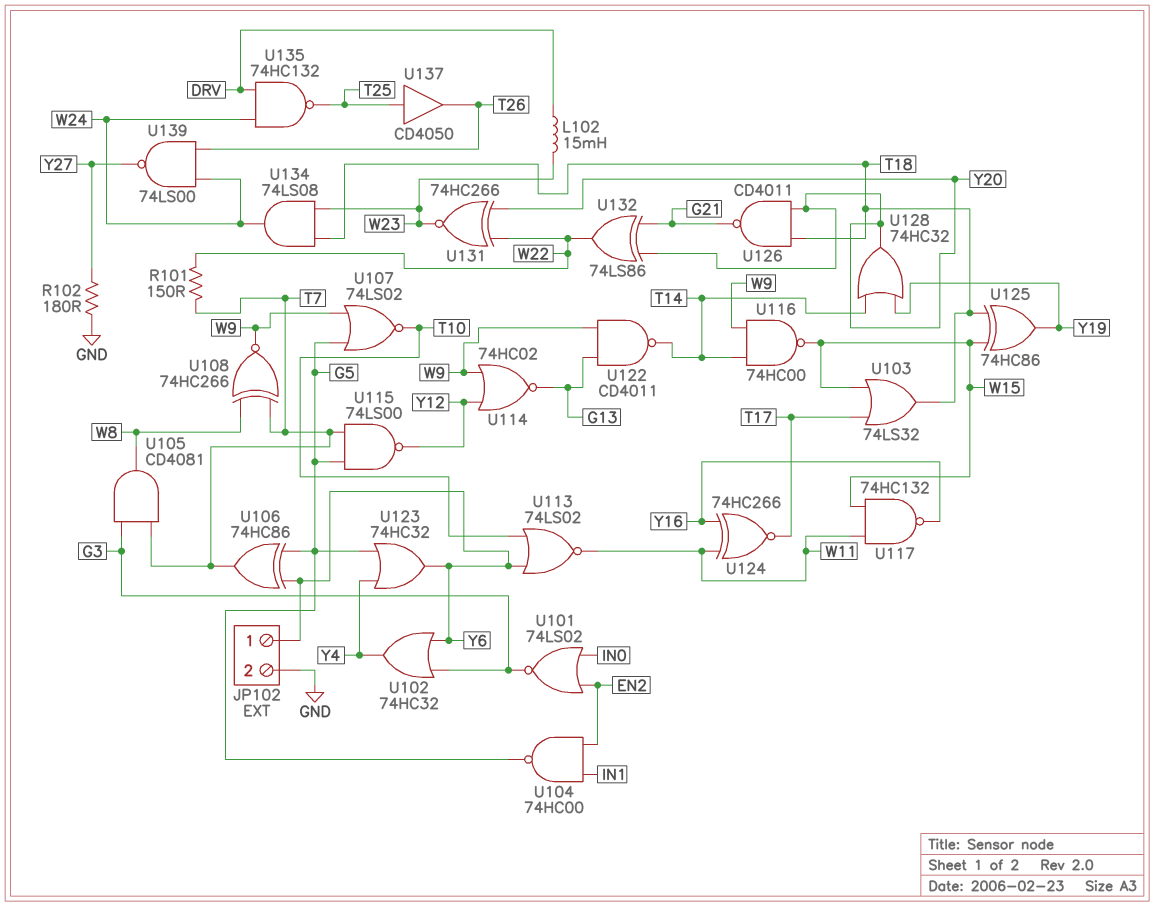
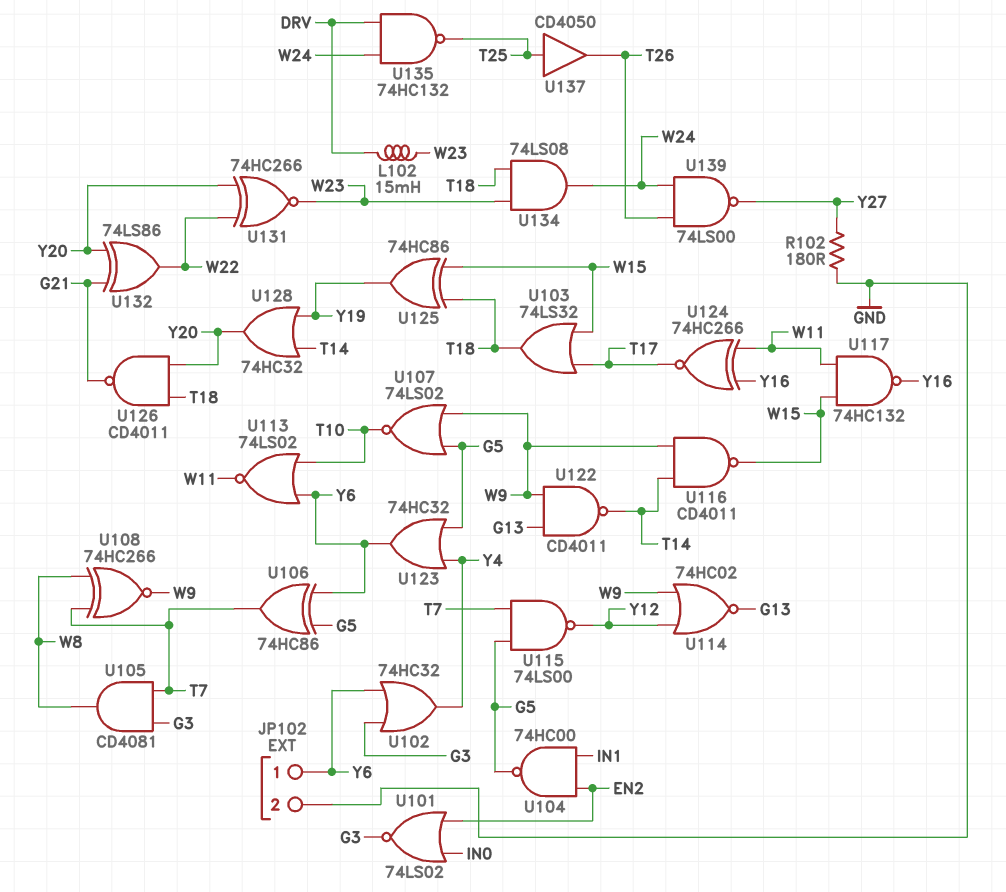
R101: 150 (T7, W22) -> none
U116: NAND 74HC00 (in T14, in W9, out W15) -> NAND CD4011 (in T14, in W9, out W15)

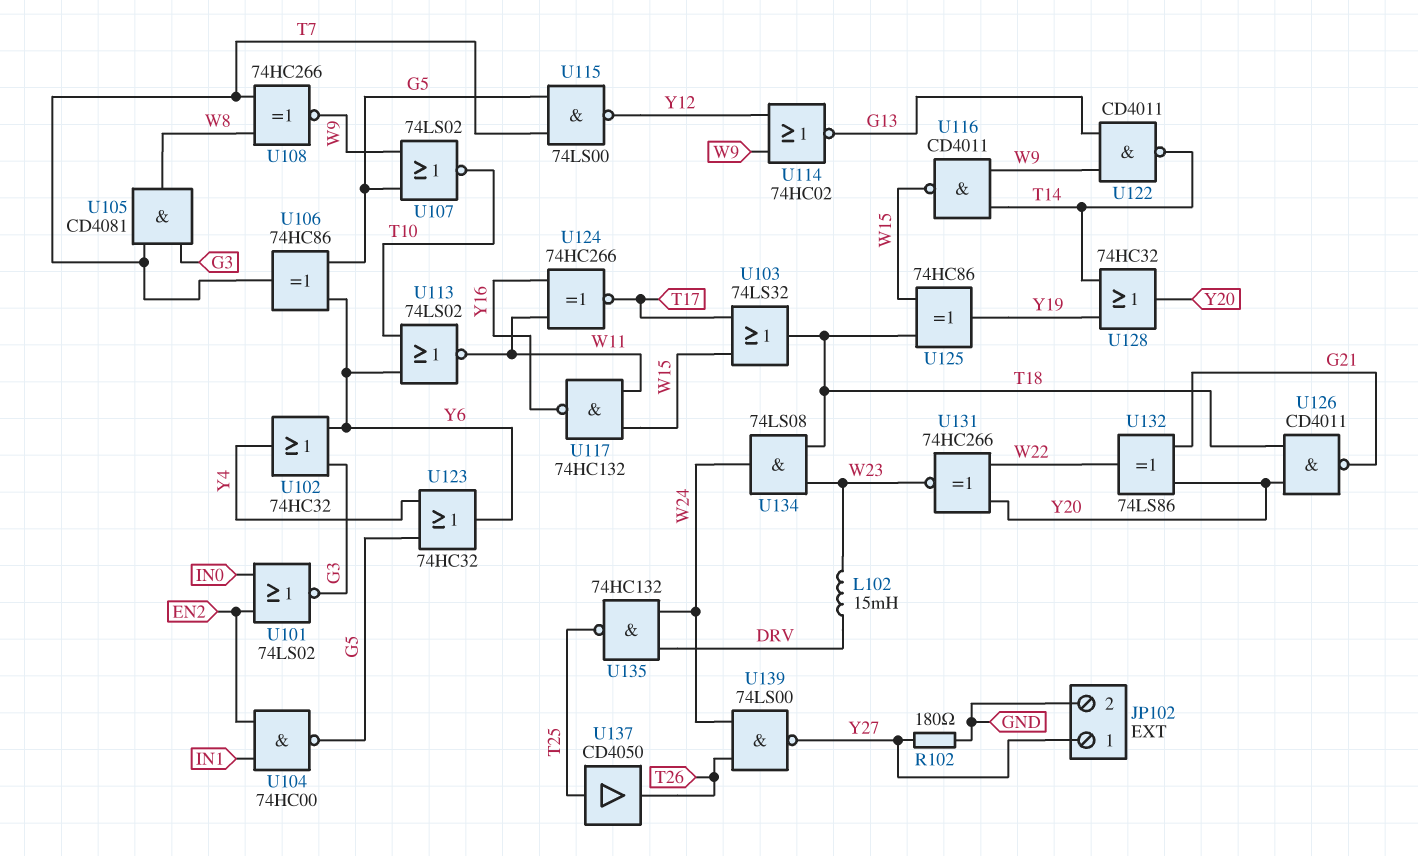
JP102 pin 1: Y6 -> Y27

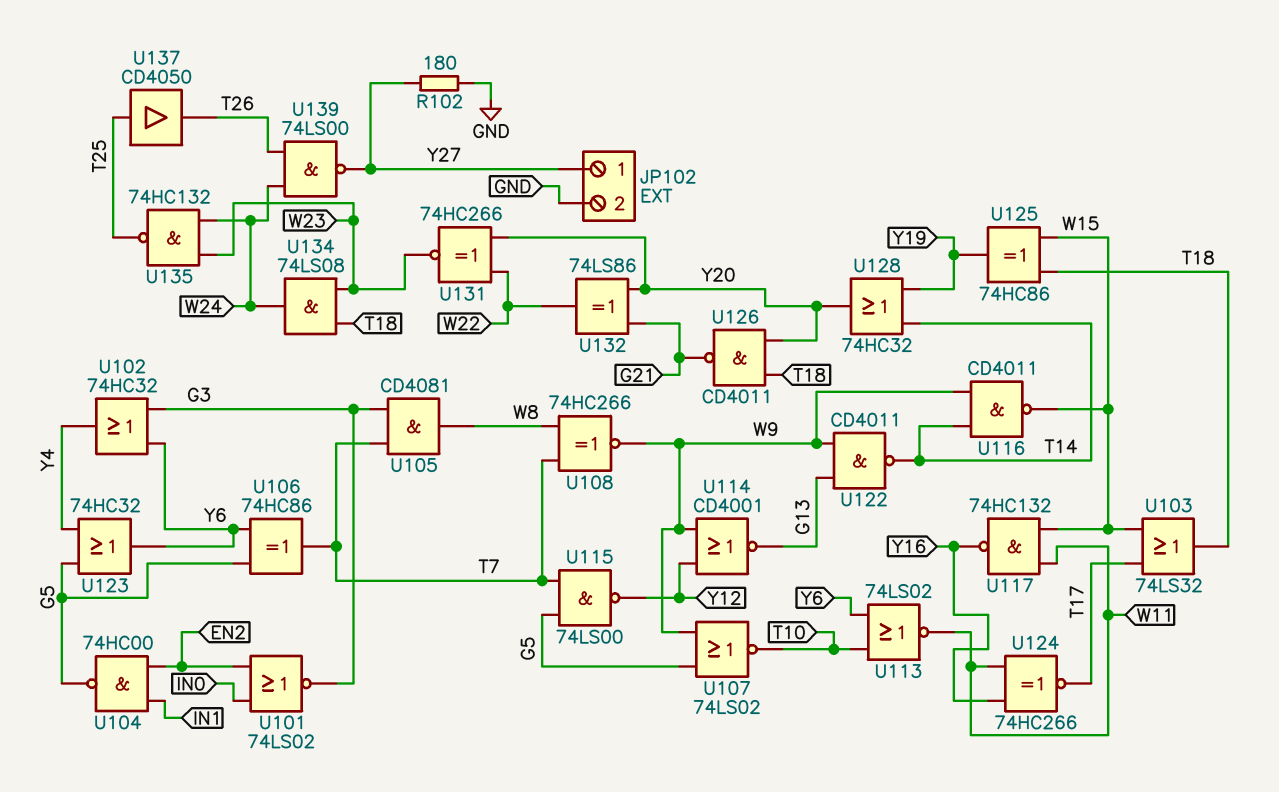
L102: 15mH (DRV, W23) -> none
U114: NOR 74HC02 (in W9, in Y12, out G13) -> NOR CD4001 (in W9, in Y12, out G13)
U135: NAND 74HC132 (in DRV, in W24, out T25) -> NAND 74HC132 (in W23, in W24, out T25)

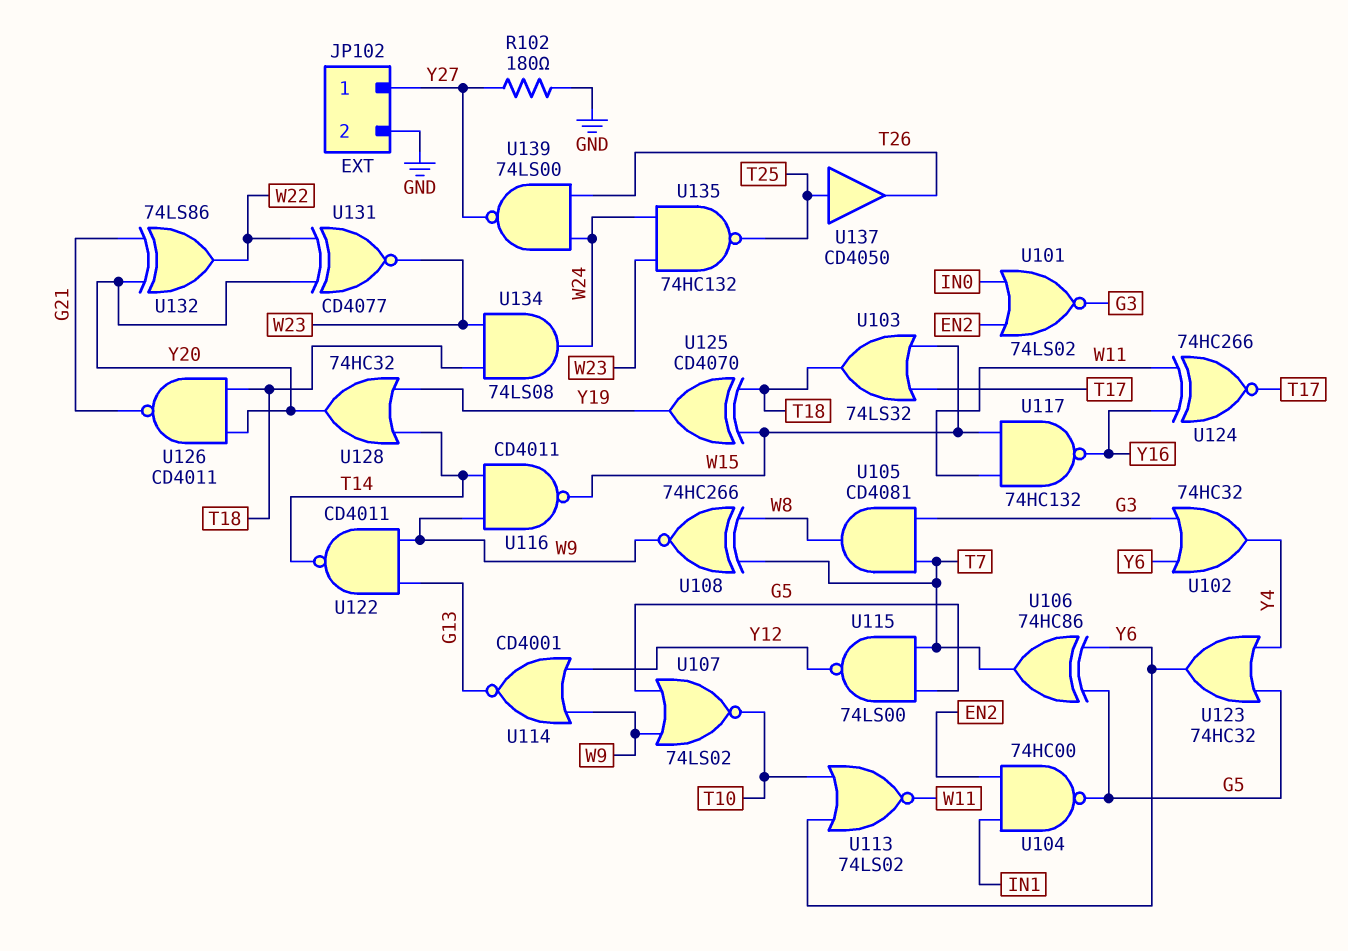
U125: XOR 74HC86 (in T18, in W15, out Y19) -> XOR CD4070 (in T18, in W15, out Y19)
U131: XNOR 74HC266 (in W22, in Y20, out W23) -> XNOR CD4077 (in W22, in Y20, out W23)

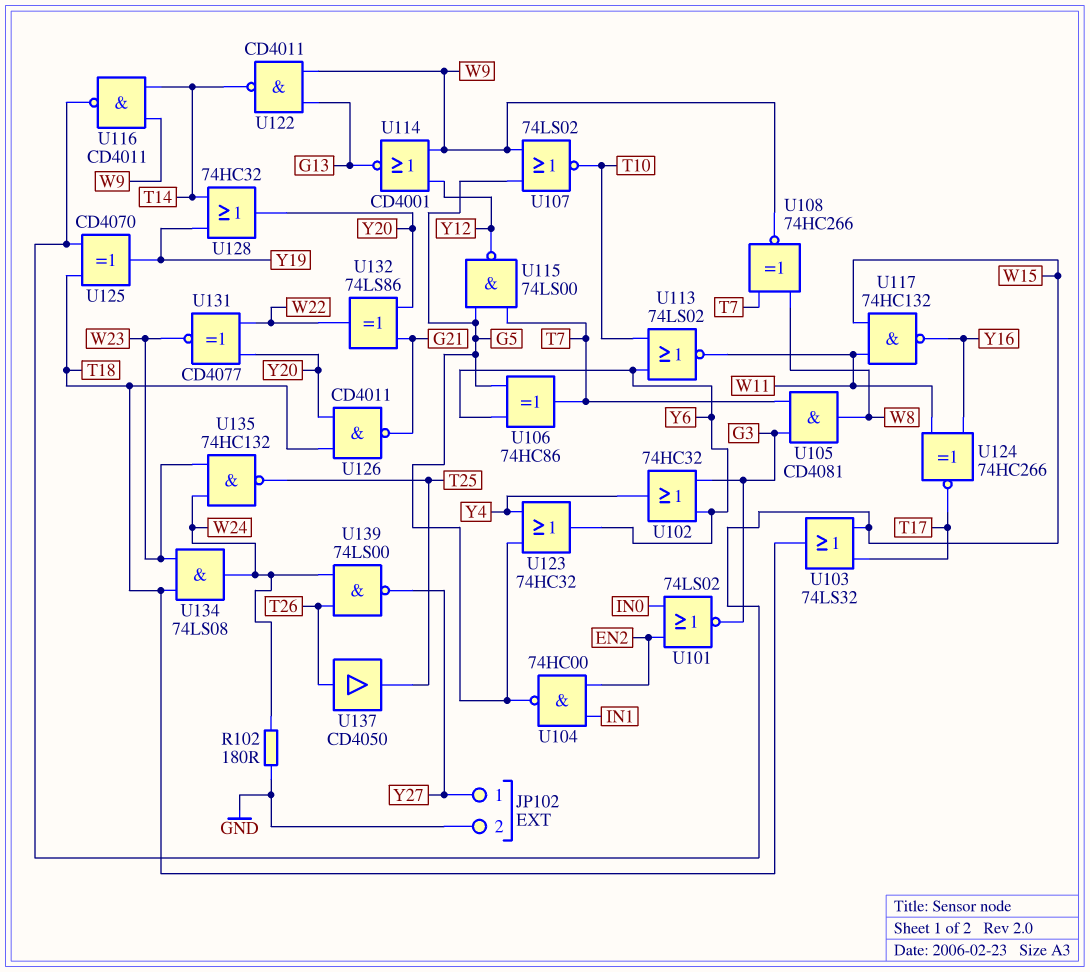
R102: 180 (GND, Y27) -> 180 (GND, W24)
U137: buffer CD4050 (in T25, out T26) -> buffer CD4050 (in T26, out T25)

